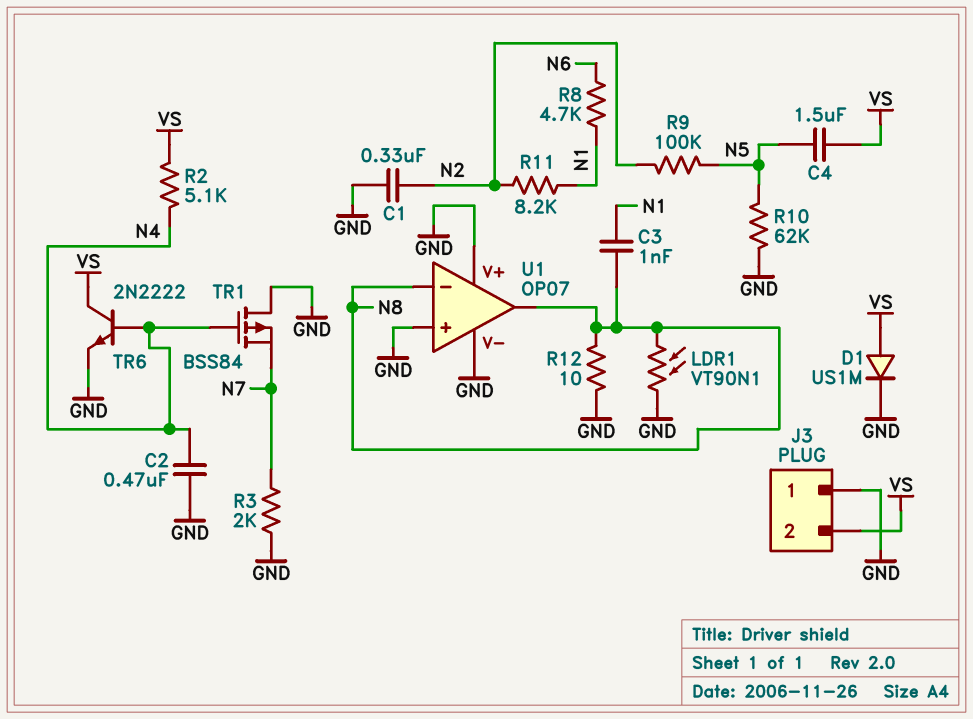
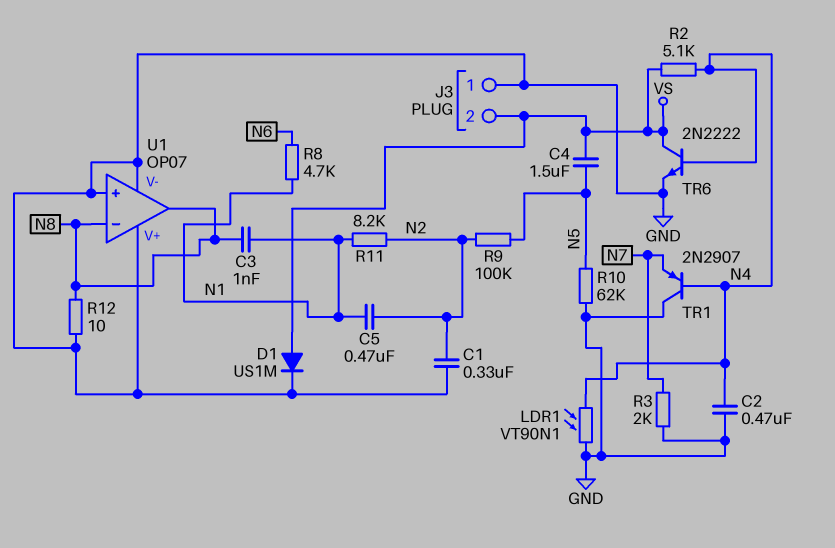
C5: none -> 470nF (N1, N2)
LDR1: VT90N1 (GND, N8) -> VT90N1 (GND, N4)
TR1: PMOS BSS84 (G N4, D GND, S N7) -> PNP 2N2907 (B N4, C GND, E N7)

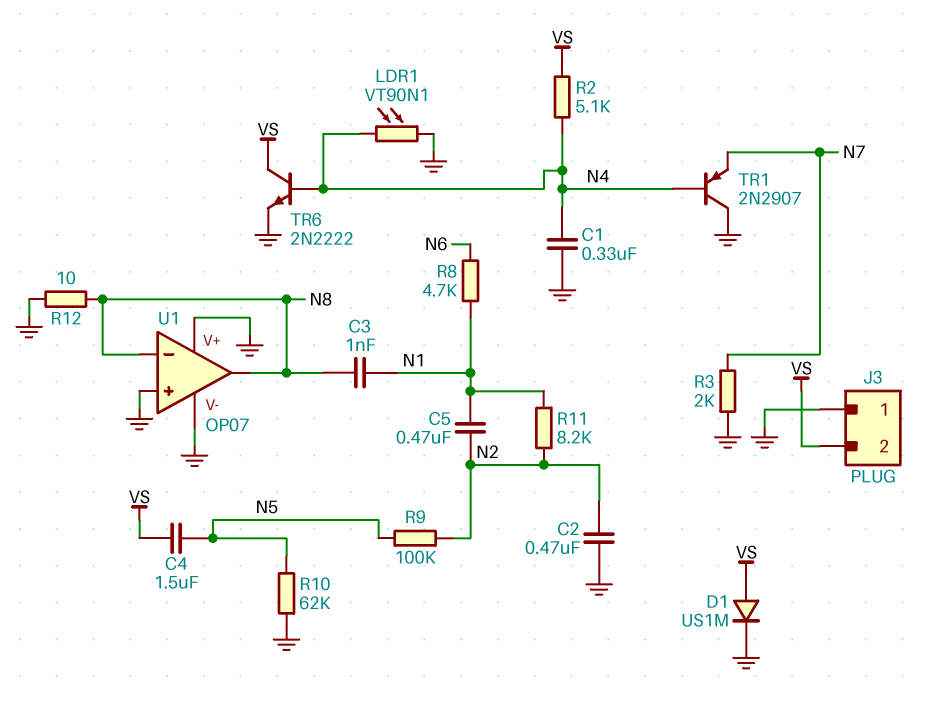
C1: 330nF (GND, N2) -> 330nF (GND, N4)
C2: 470nF (GND, N4) -> 470nF (GND, N2)

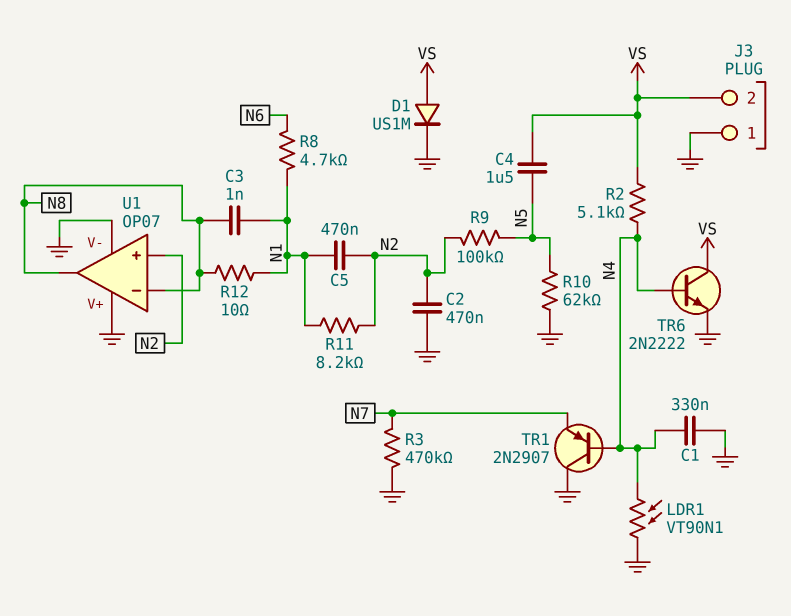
R3: 2k (GND, N7) -> 470k (GND, N7)
R12: 10 (GND, N8) -> 10 (N1, N8)
U1 pin in+: GND -> N2

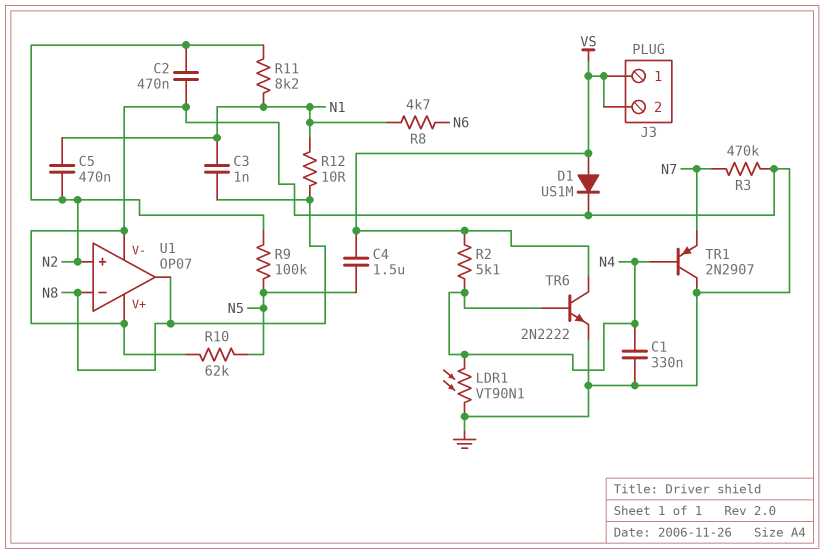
J3 pin 1: GND -> VS

